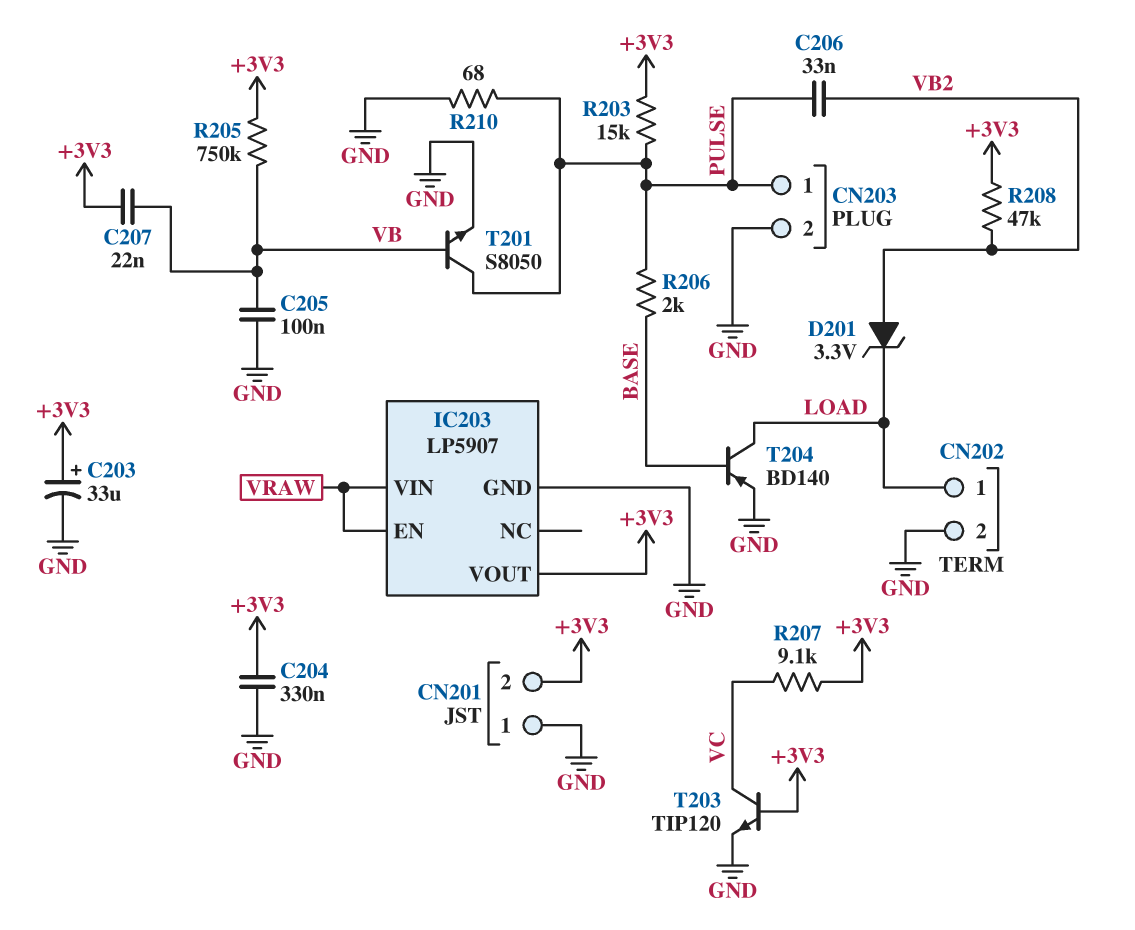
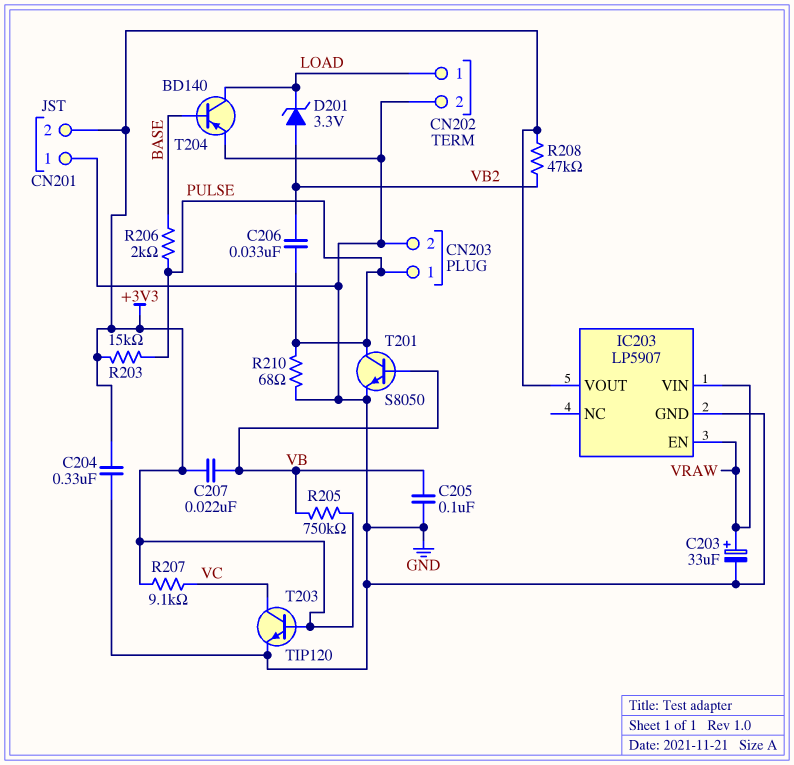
C203: 33uF (plus +3V3, minus GND) -> 33uF (plus VRAW, minus GND)

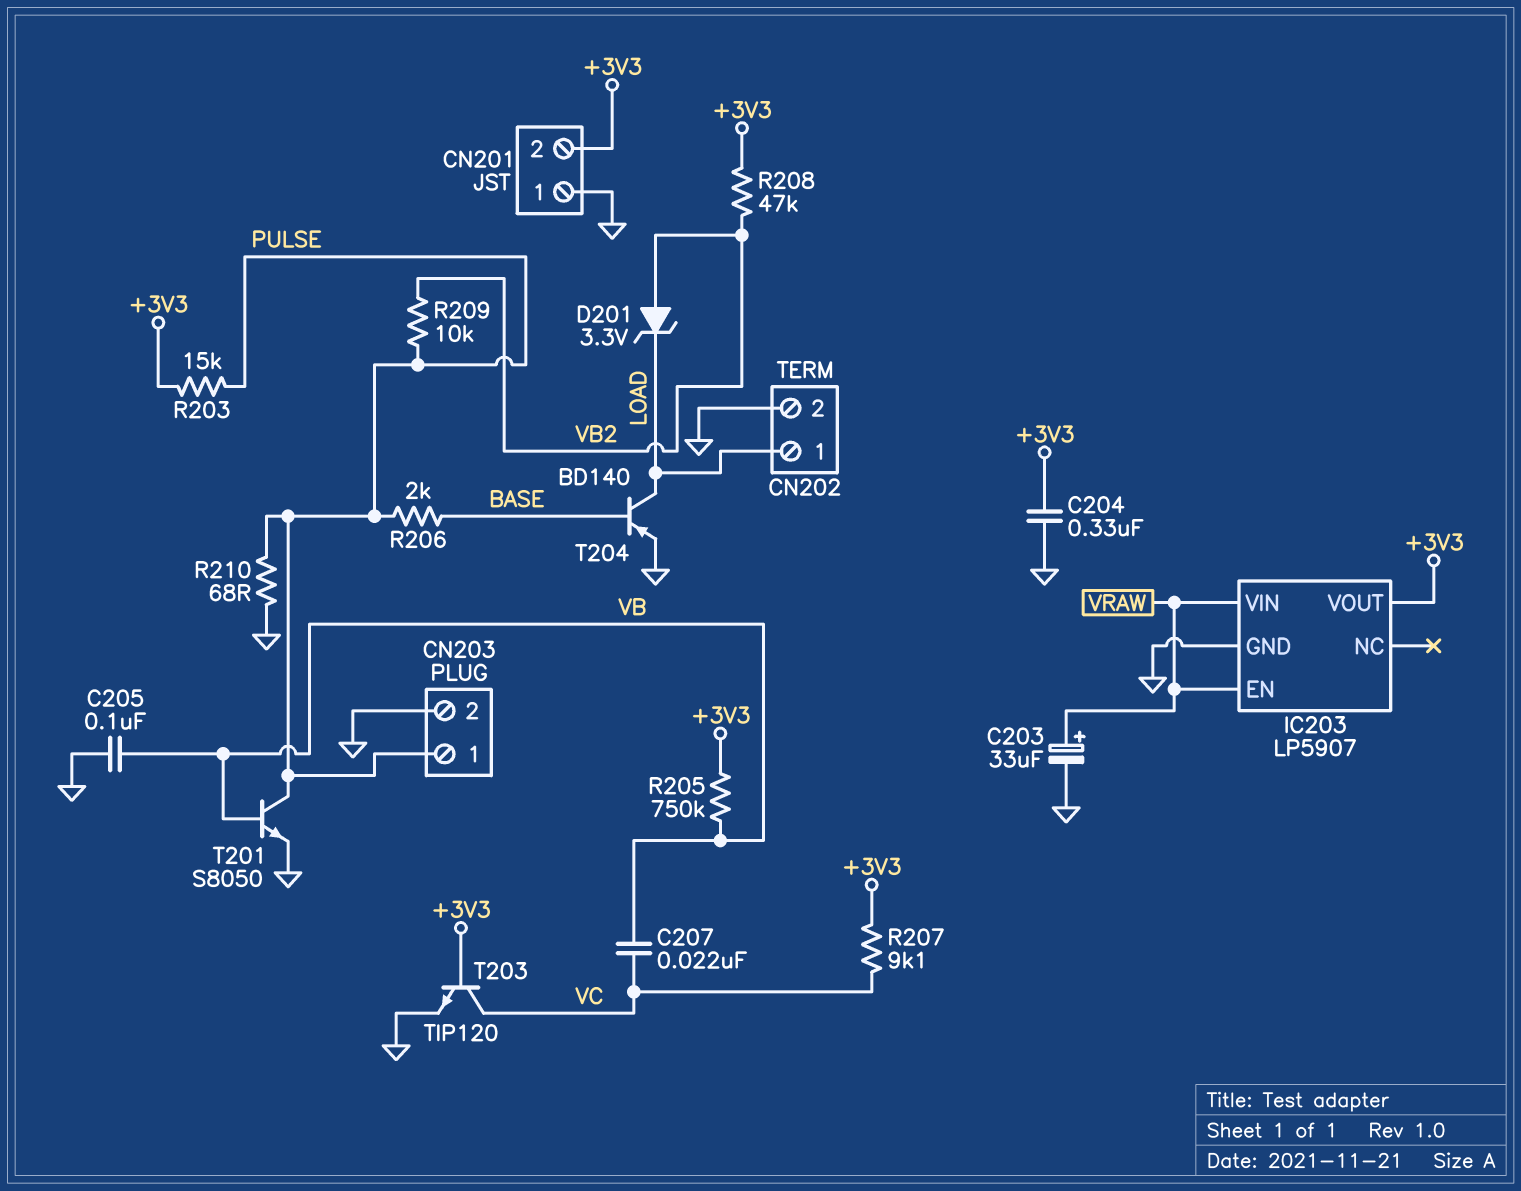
C206: 33nF (PULSE, VB2) -> none
C207: 22nF (+3V3, VB) -> 22nF (VB, VC)
R209: none -> 10k (PULSE, VB2)

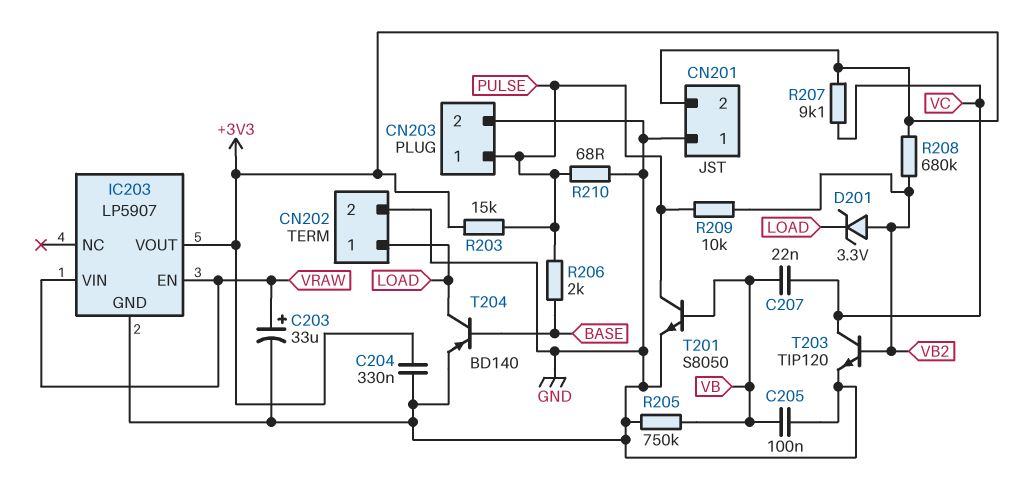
R205: 750k (+3V3, VB) -> 750k (GND, VB)
R208: 47k (+3V3, VB2) -> 680k (+3V3, VB2)
T203: NPN TIP120 (B +3V3, C VC, E GND) -> NPN TIP120 (B VB2, C VC, E GND)

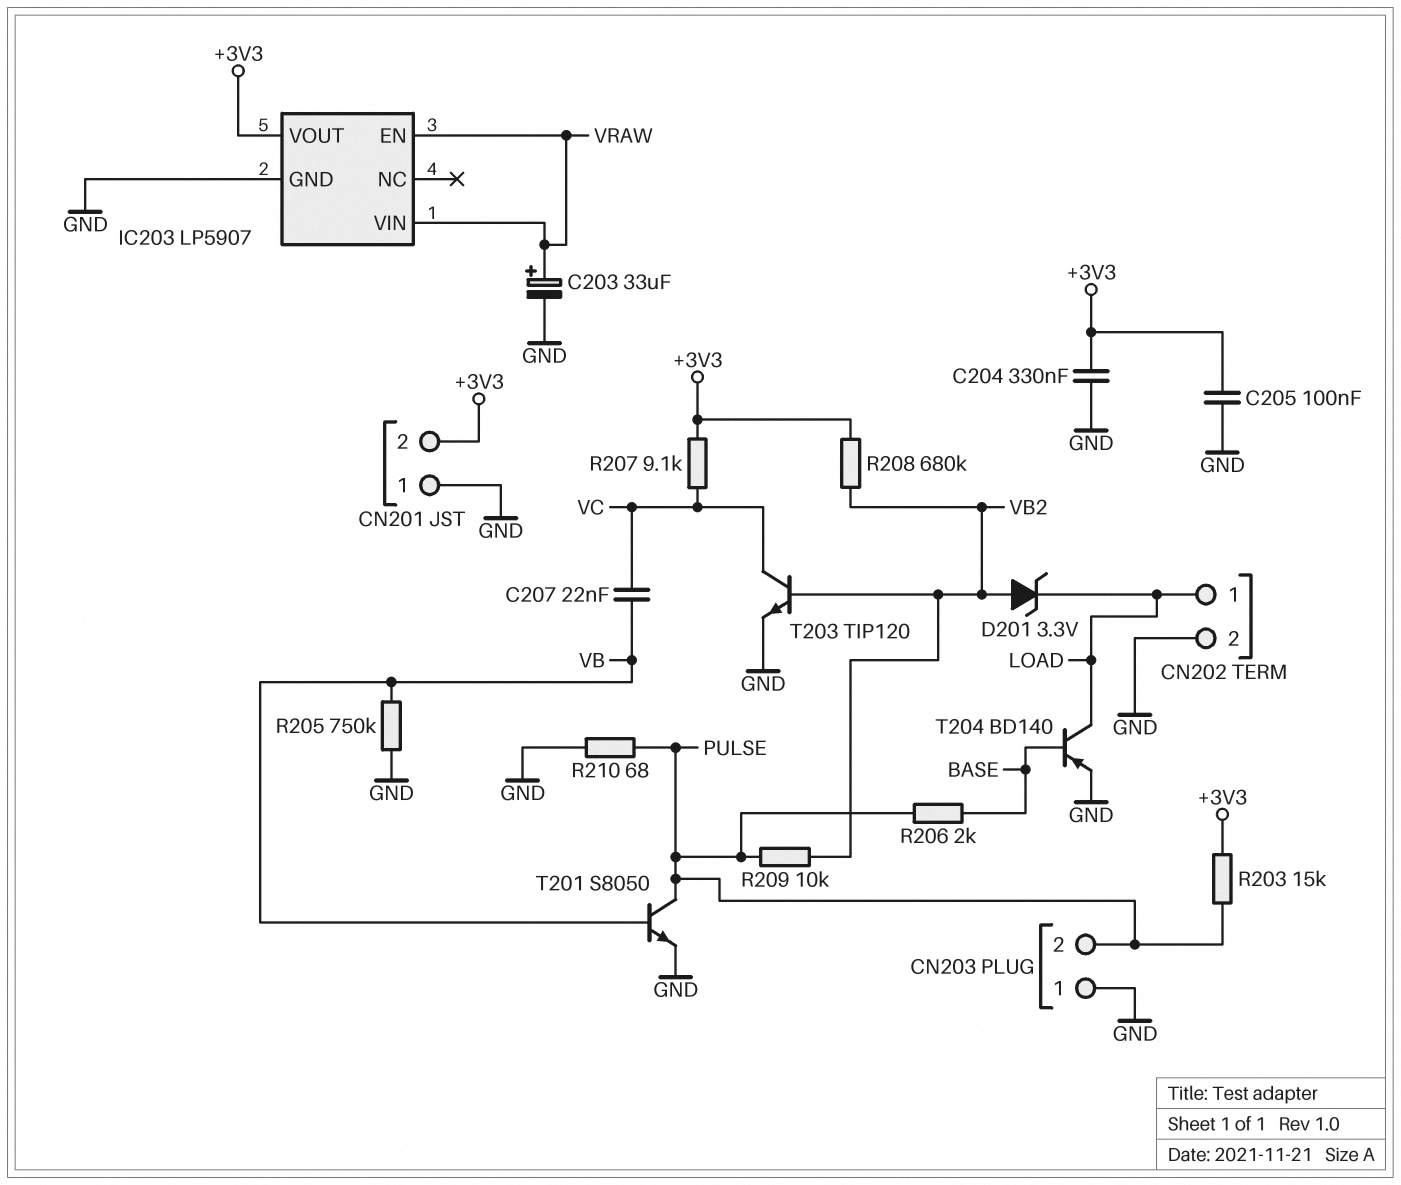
C205: 100nF (GND, VB) -> 100nF (+3V3, GND)
CN203 pin 1: PULSE -> GND
CN203 pin 2: GND -> PULSE

